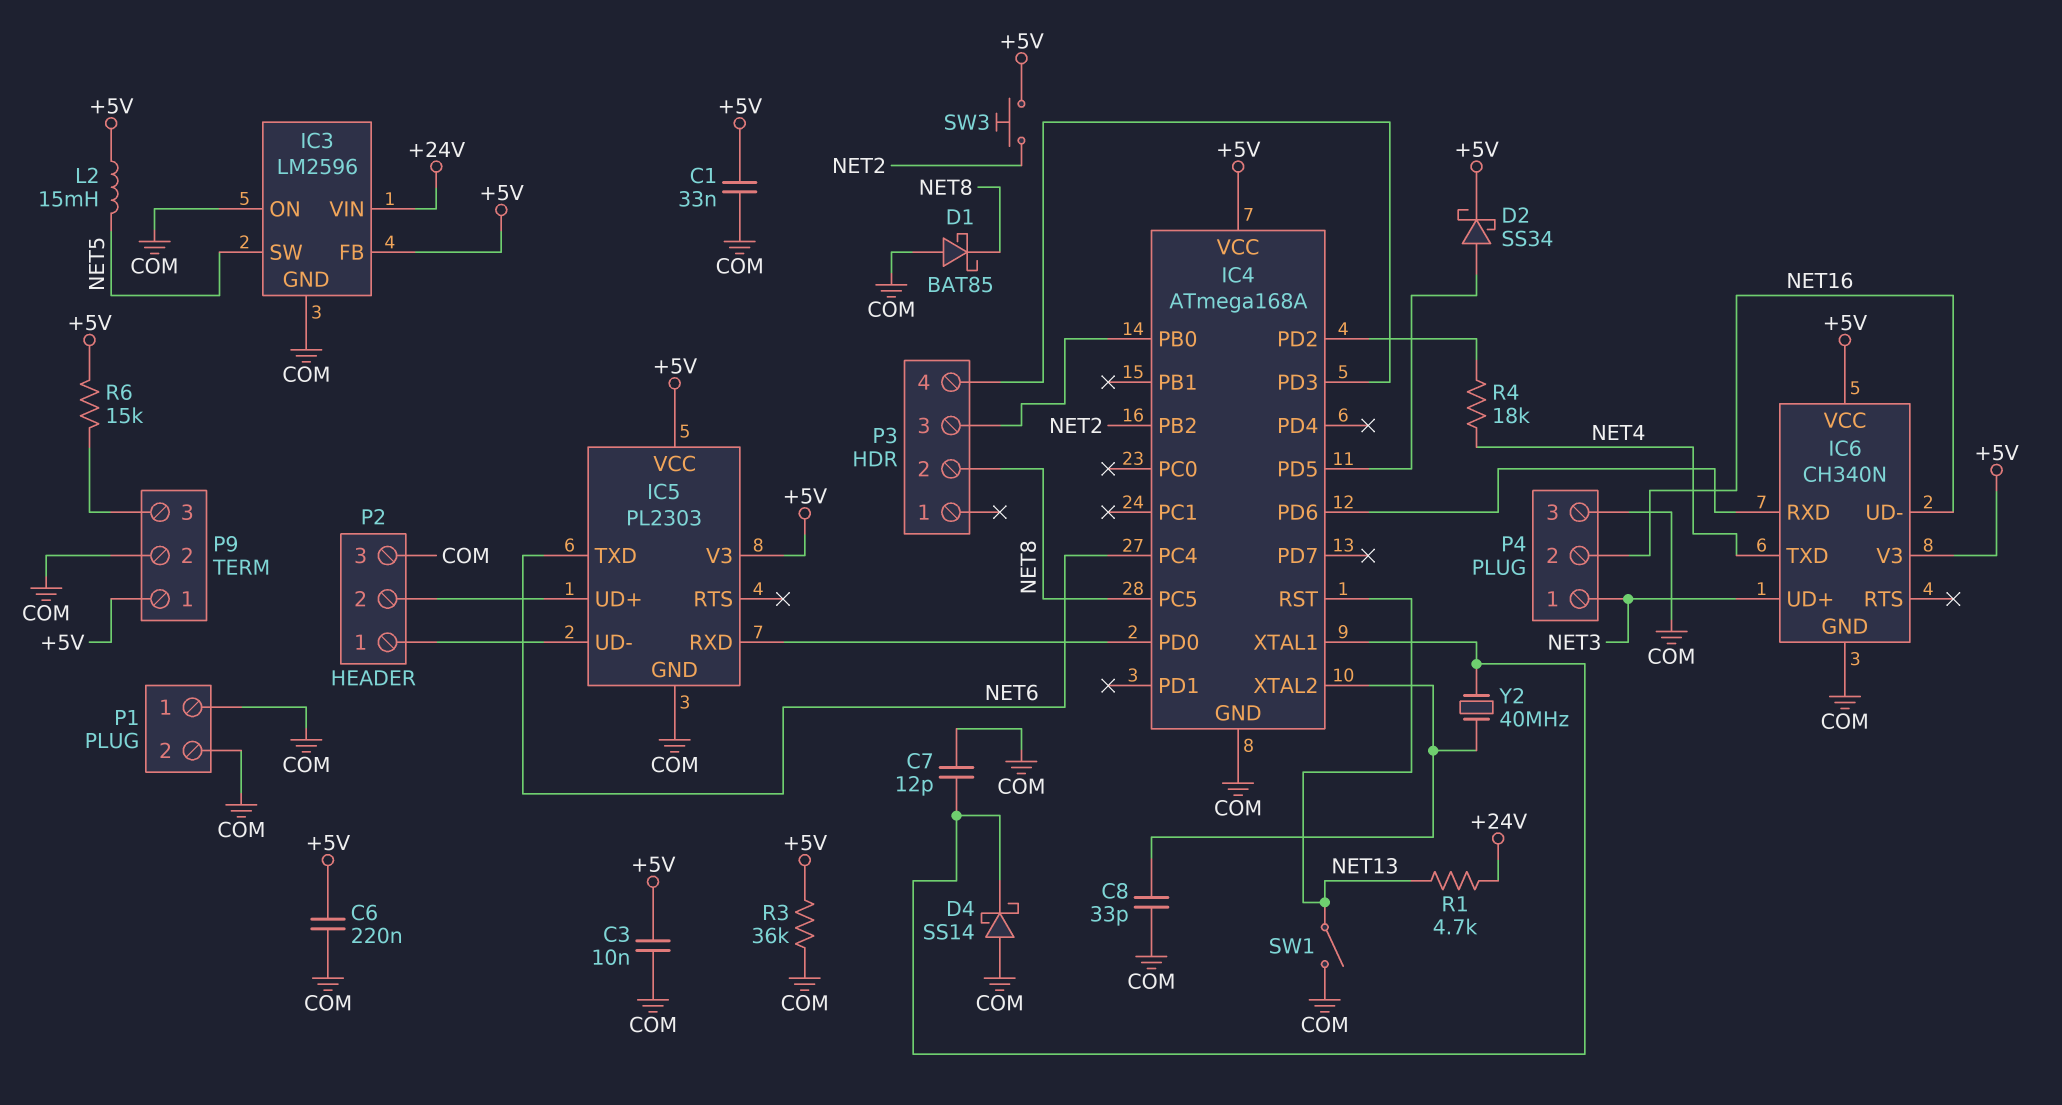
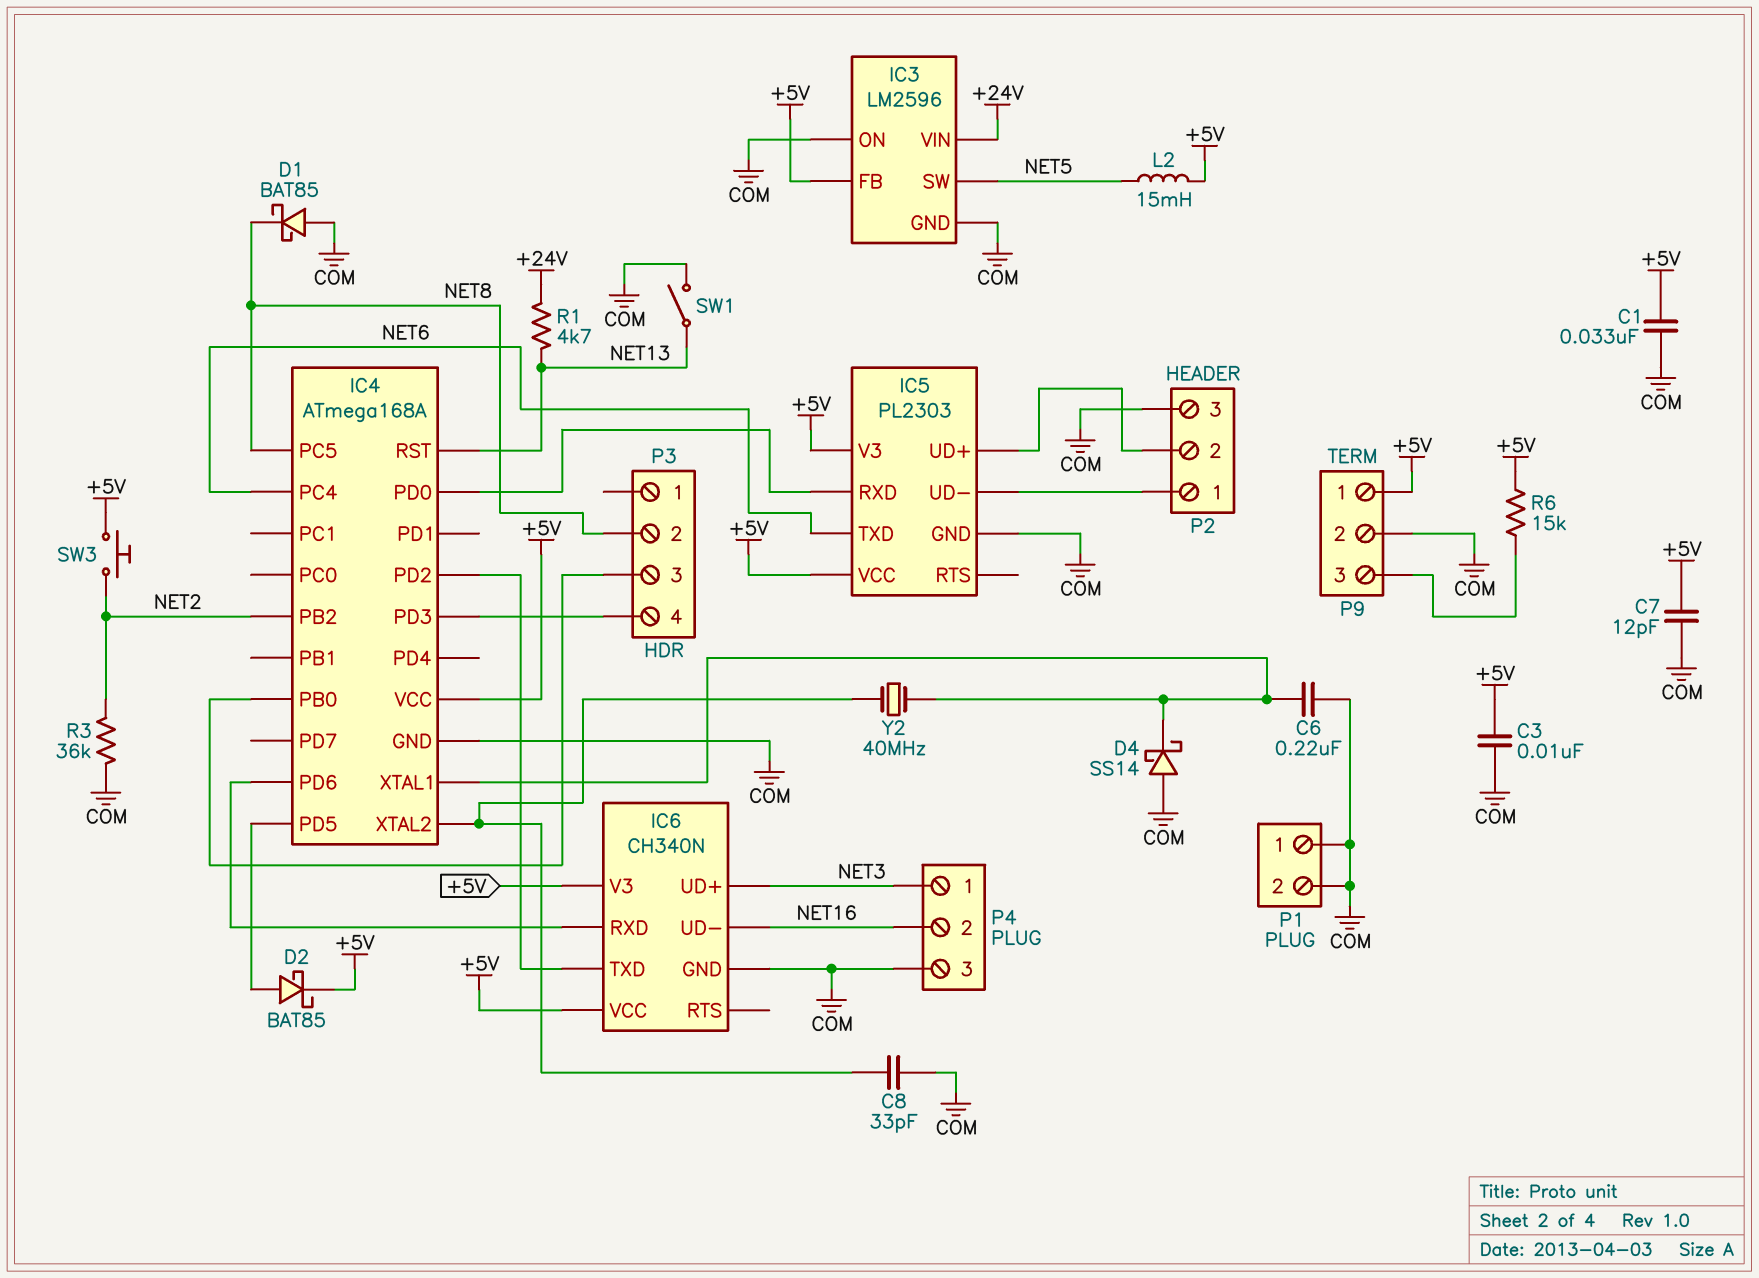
C6: 220nF (+5V, COM) -> 220nF (COM, IC4/XTAL1)
C7: 12pF (COM, IC4/XTAL1) -> 12pF (+5V, COM)
D2: schottky SS34 (A IC4/PD5, K +5V) -> schottky BAT85 (A IC4/PD5, K +5V)
IC6 pin TXD: NET4 -> IC4/PD2
R3: 36k (+5V, COM) -> 36k (COM, NET2)
R4: 18k (IC4/PD2, NET4) -> none

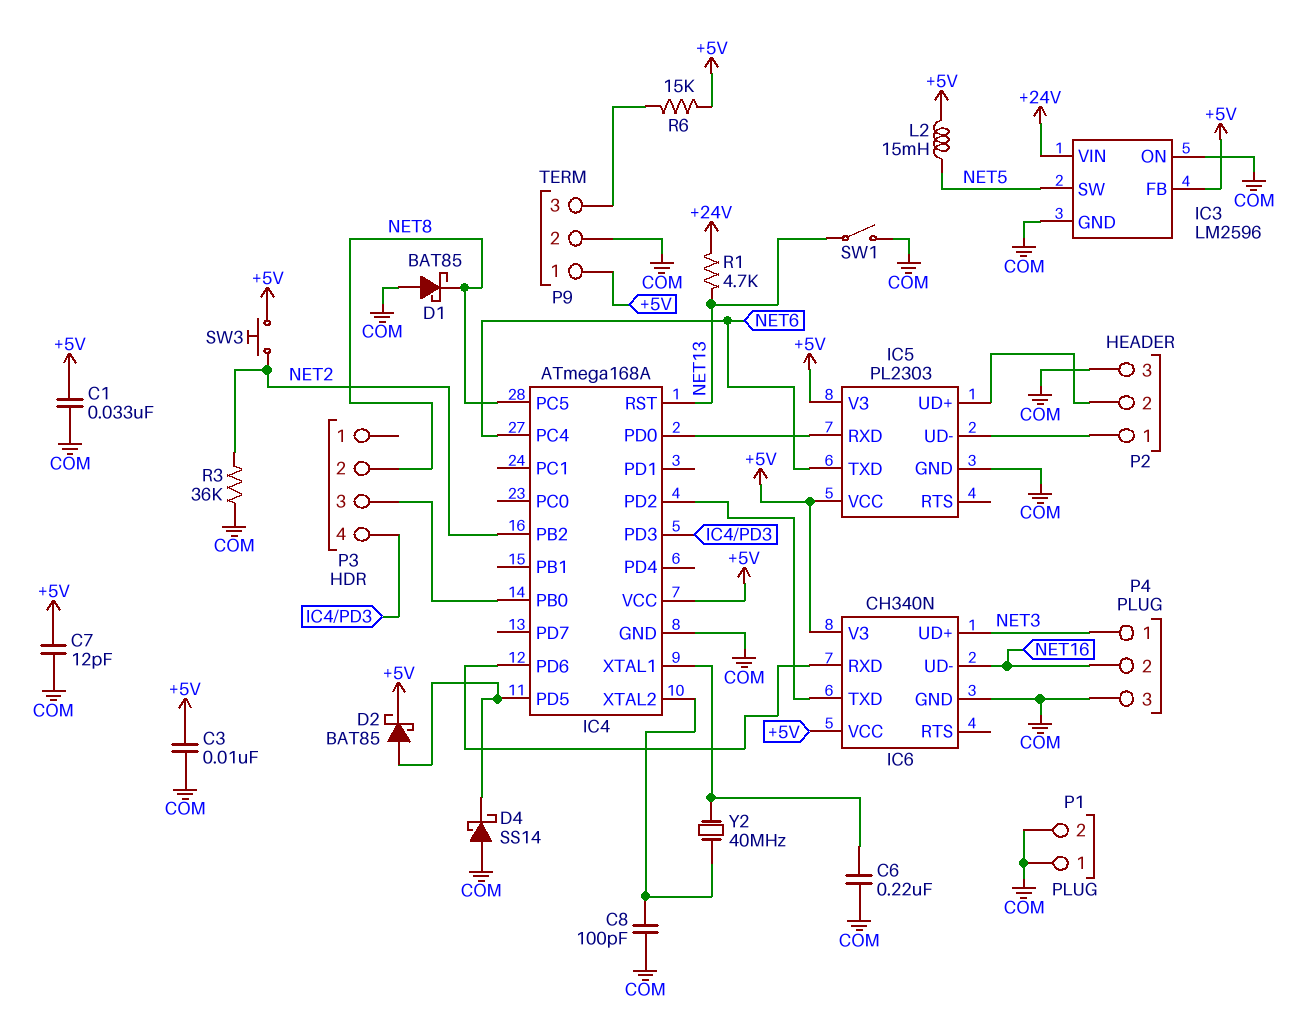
C8: 33pF (COM, IC4/XTAL2) -> 100pF (COM, IC4/XTAL2)
D4: schottky SS14 (A COM, K IC4/XTAL1) -> schottky SS14 (A COM, K IC4/PD5)

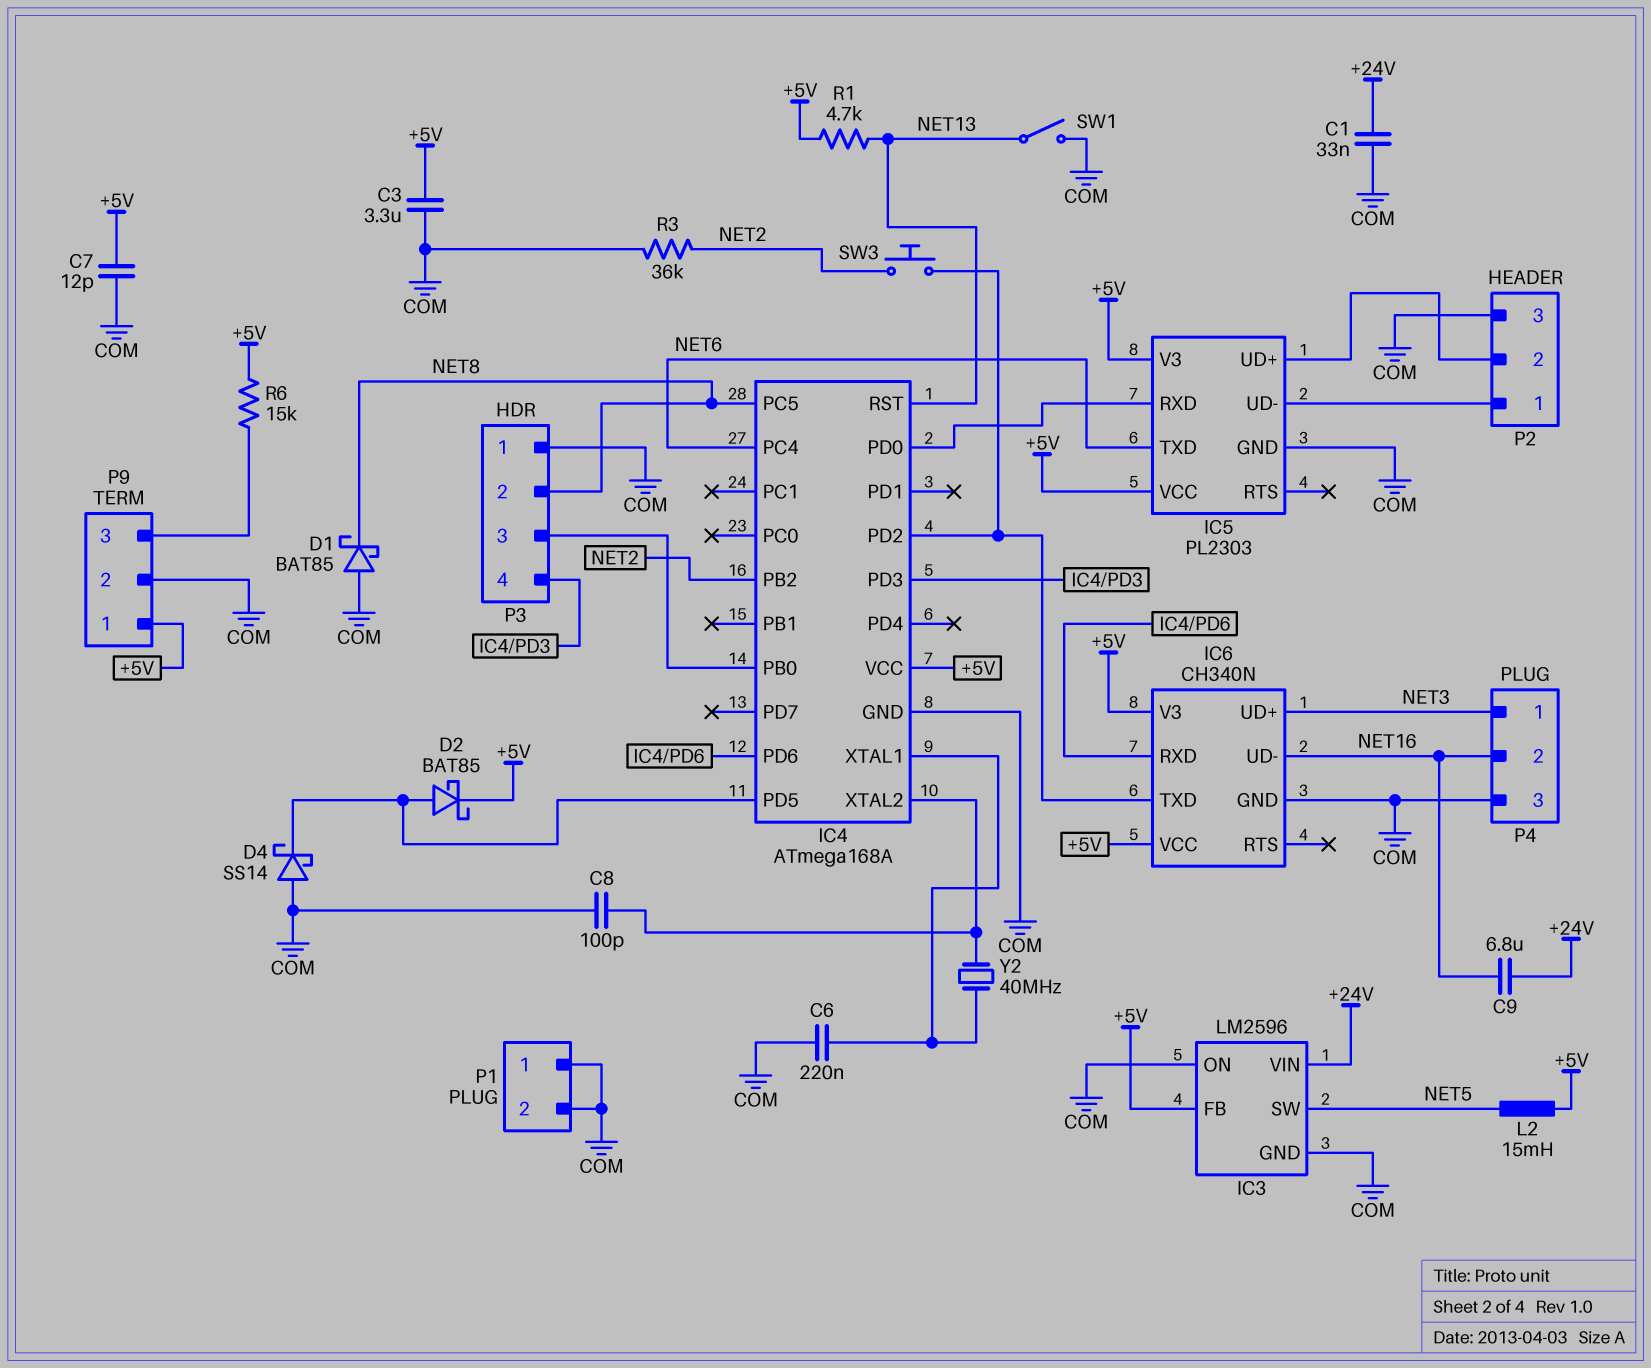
C1: 33nF (+5V, COM) -> 33nF (+24V, COM)
C3: 10nF (+5V, COM) -> 3.3uF (+5V, COM)
C9: none -> 6.8uF (+24V, NET16)
P3 pin 1: none -> COM
R1: 4.7k (+24V, NET13) -> 4.7k (+5V, NET13)
SW3: button (+5V, NET2) -> button (IC4/PD2, NET2)

